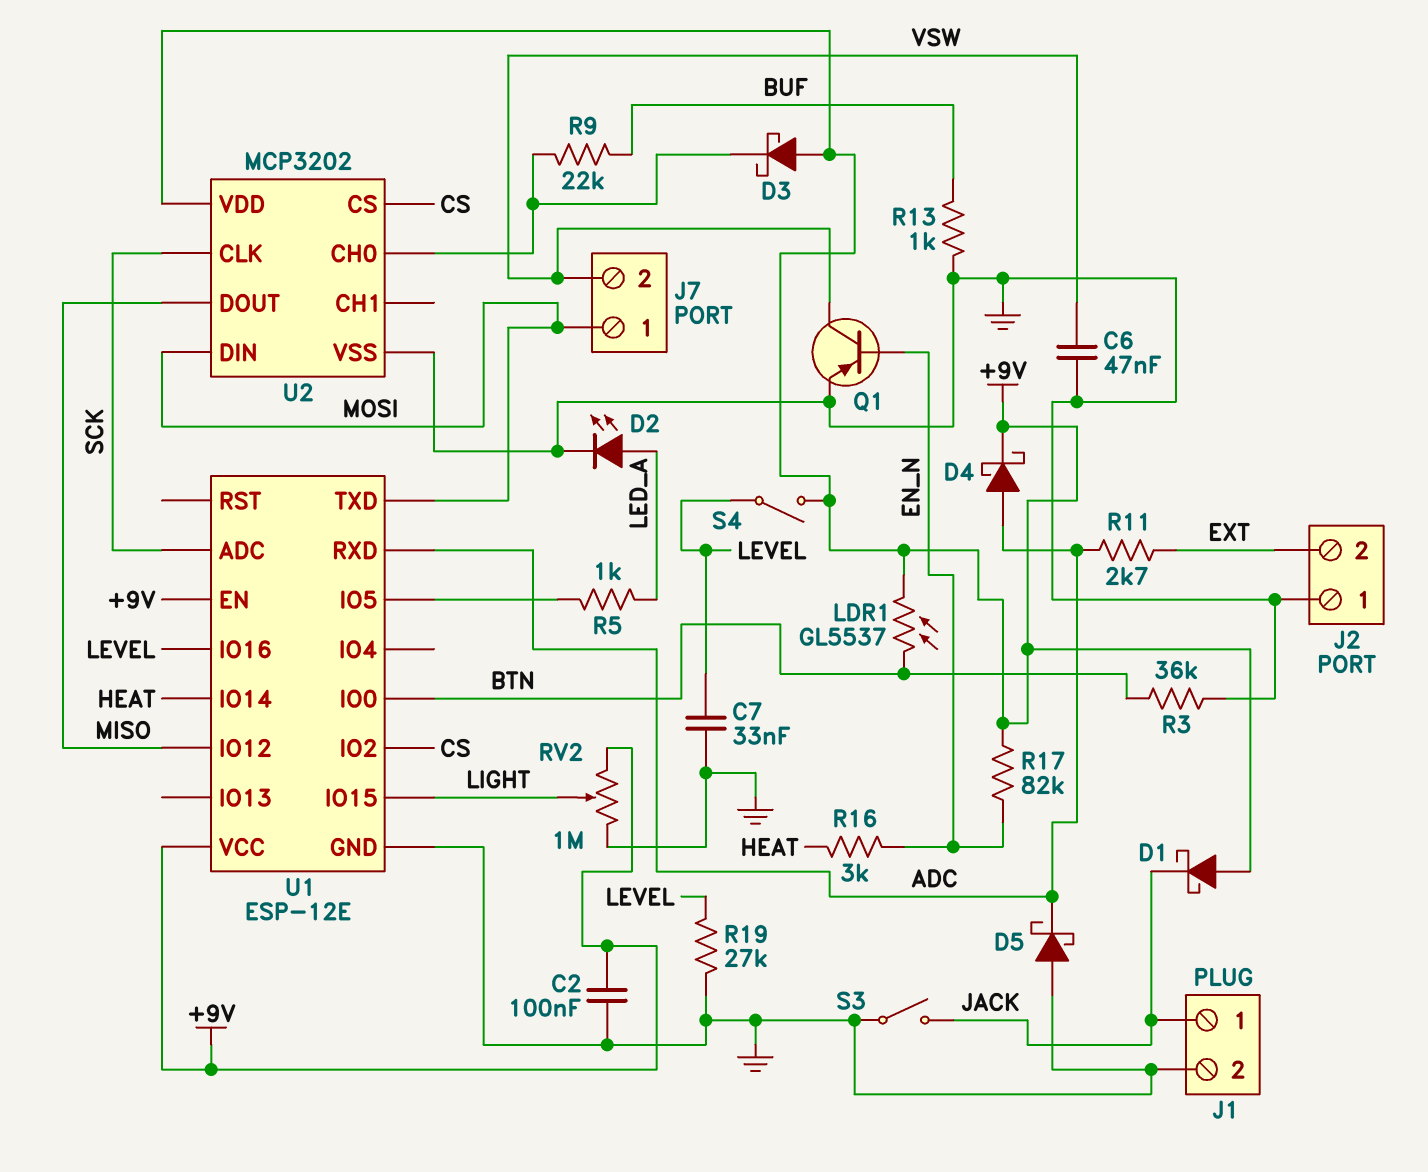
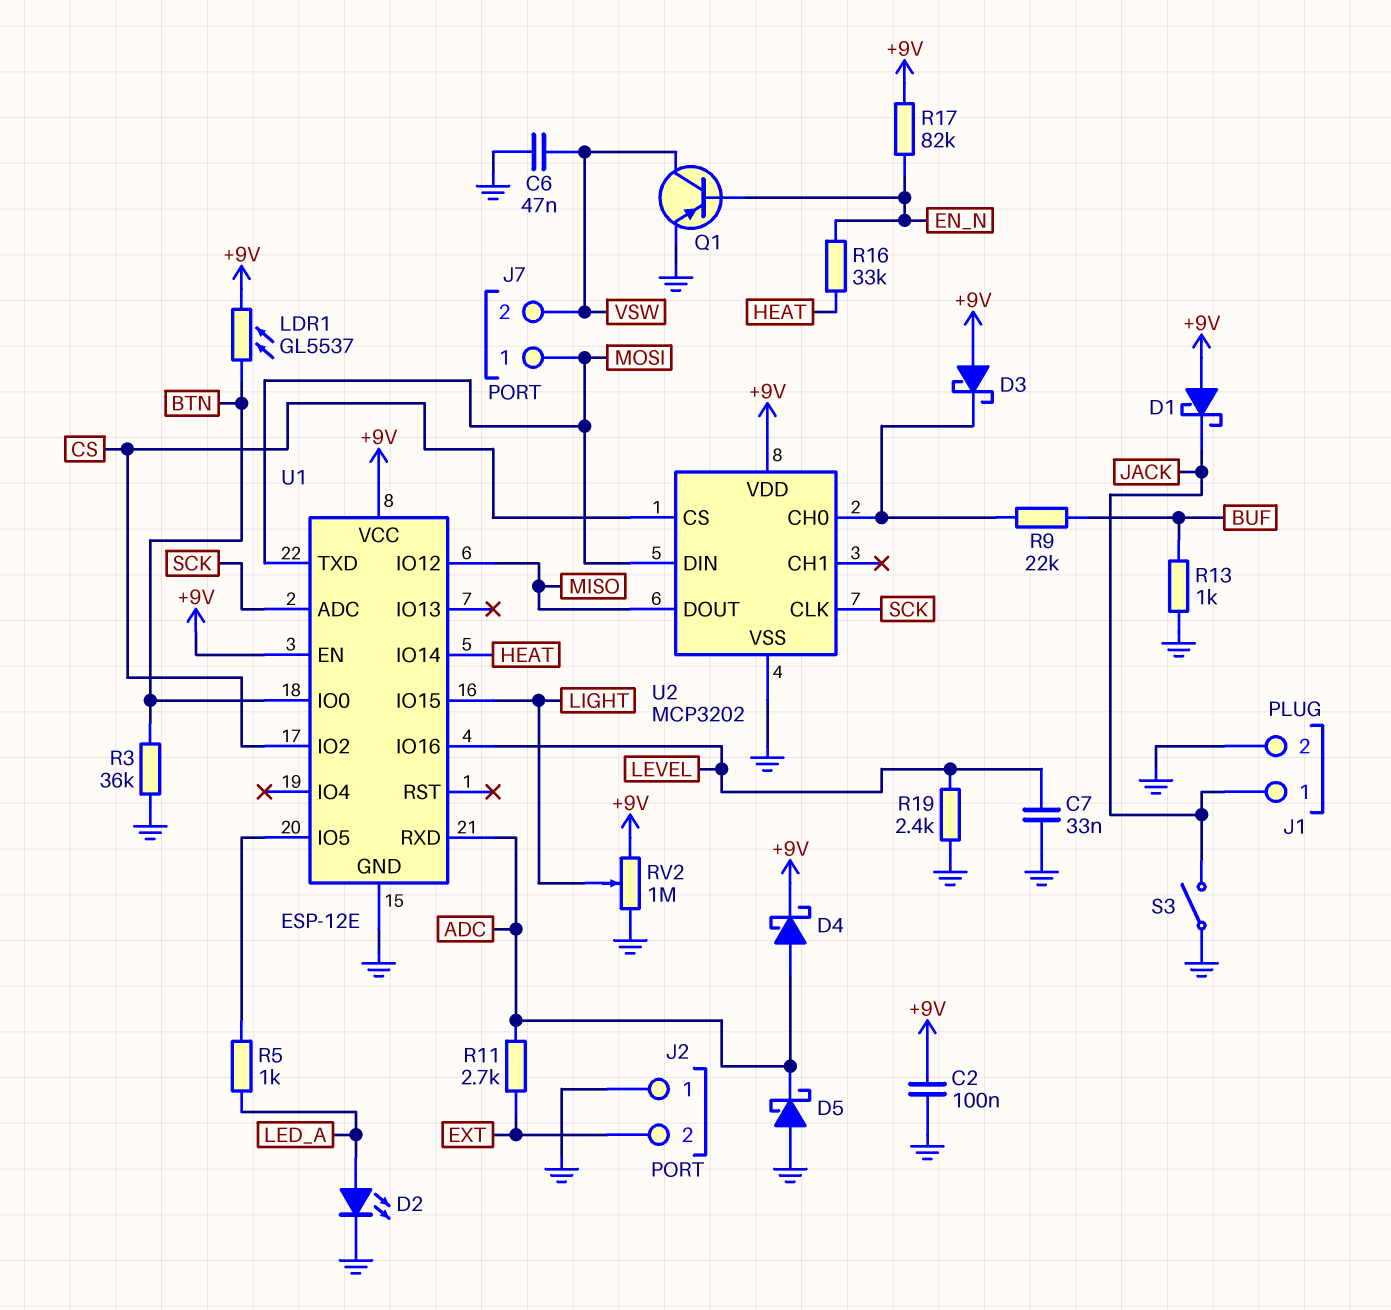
R16: 3k (EN_N, HEAT) -> 33k (EN_N, HEAT)
R19: 27k (GND, LEVEL) -> 2.4k (GND, LEVEL)
S4: switch (+9V, LEVEL) -> none

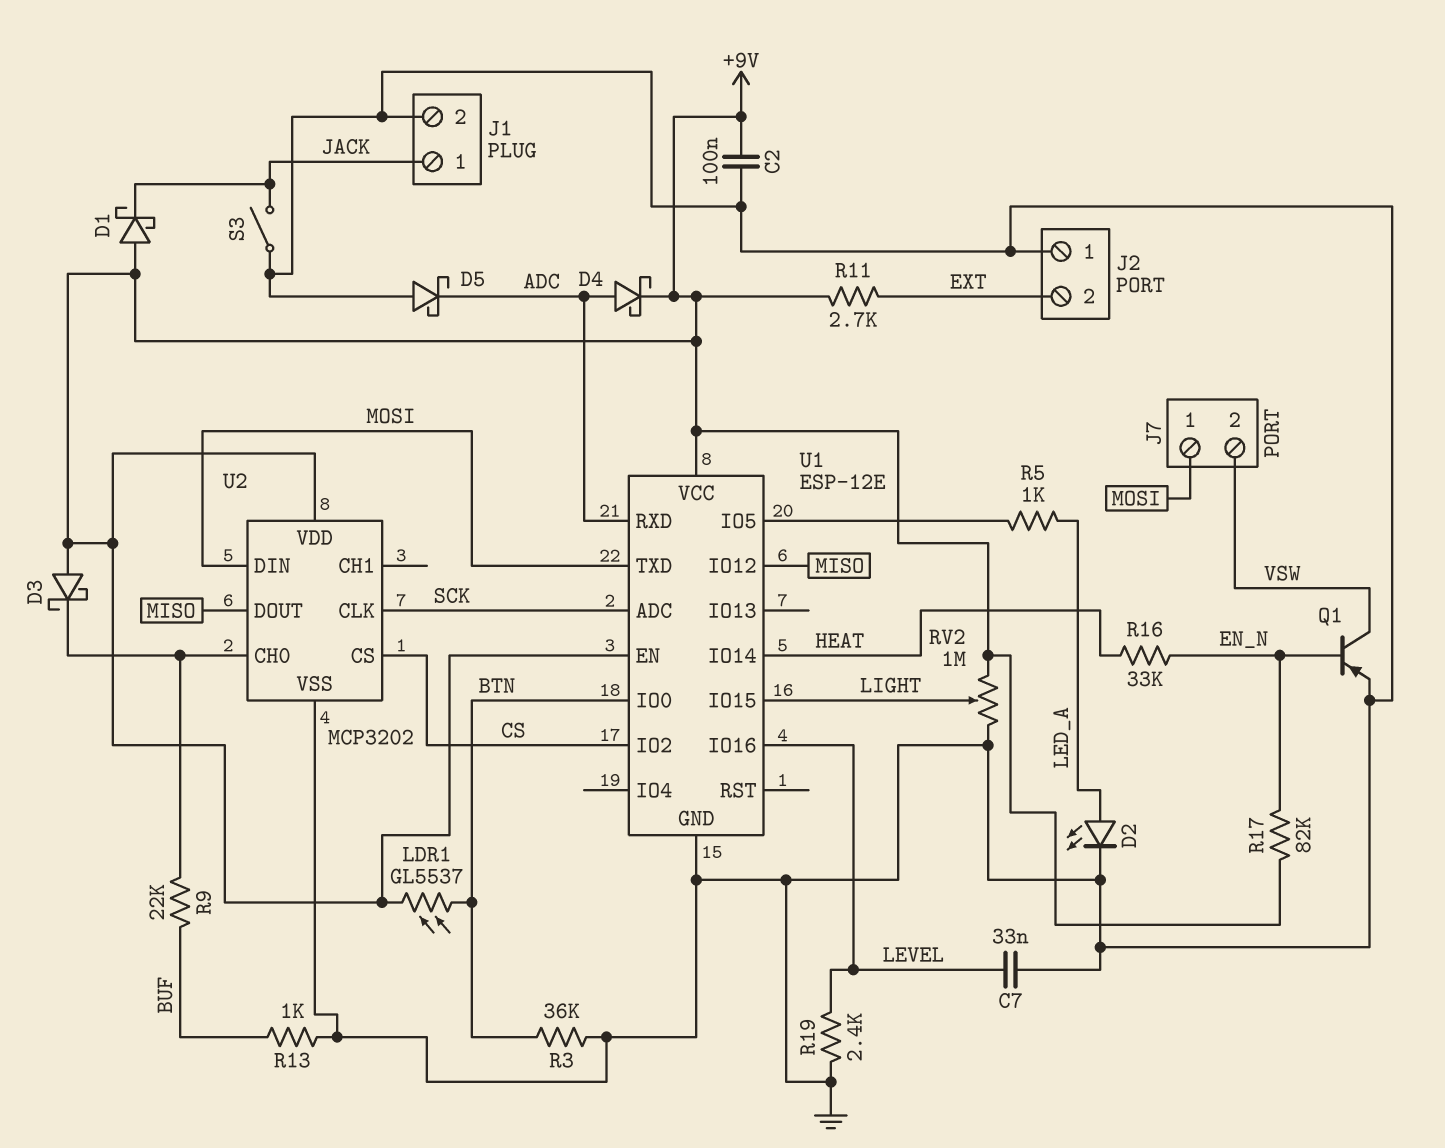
C6: 47nF (GND, VSW) -> none
R11: 2.7k (ADC, EXT) -> 2.7k (+9V, EXT)

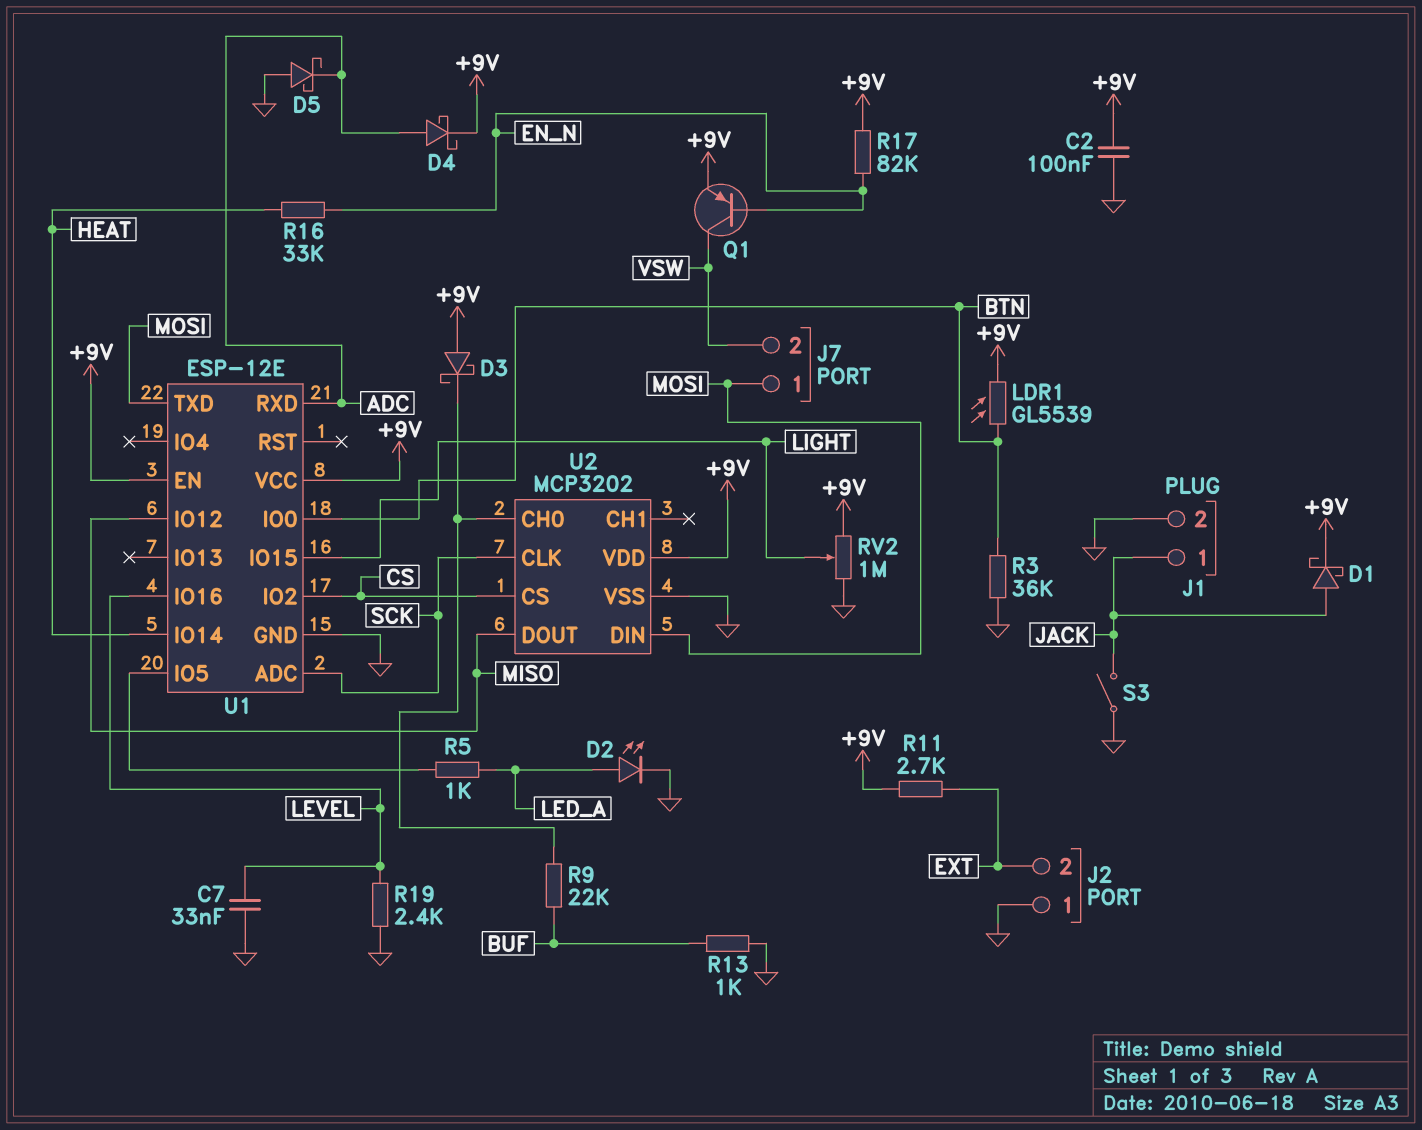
D1: schottky (A +9V, K JACK) -> schottky (A JACK, K +9V)
LDR1: GL5537 (+9V, BTN) -> GL5539 (+9V, BTN)
Q1: PNP (B EN_N, C VSW, E GND) -> PNP (B EN_N, C VSW, E +9V)

